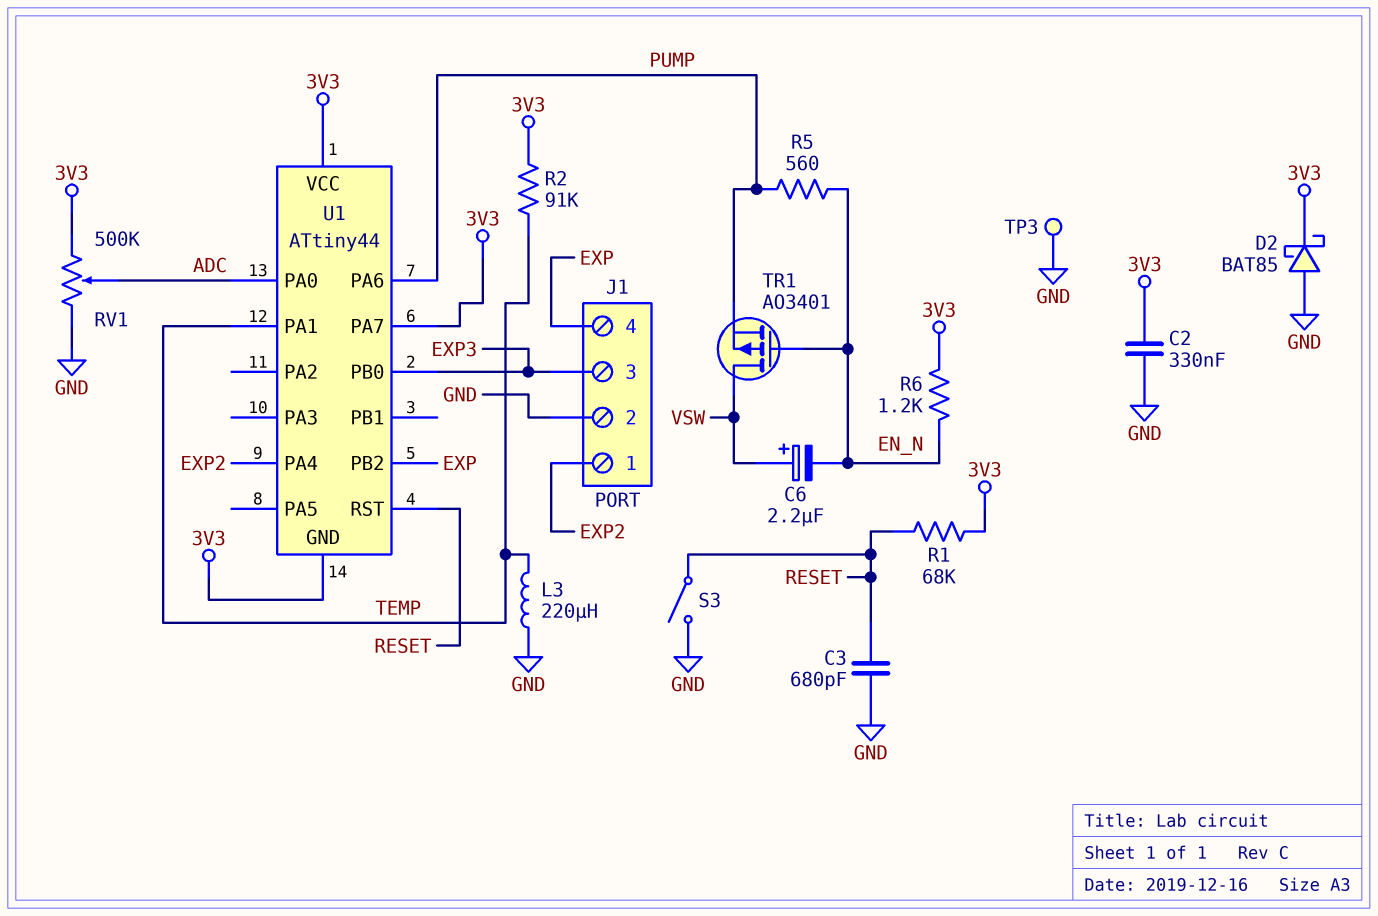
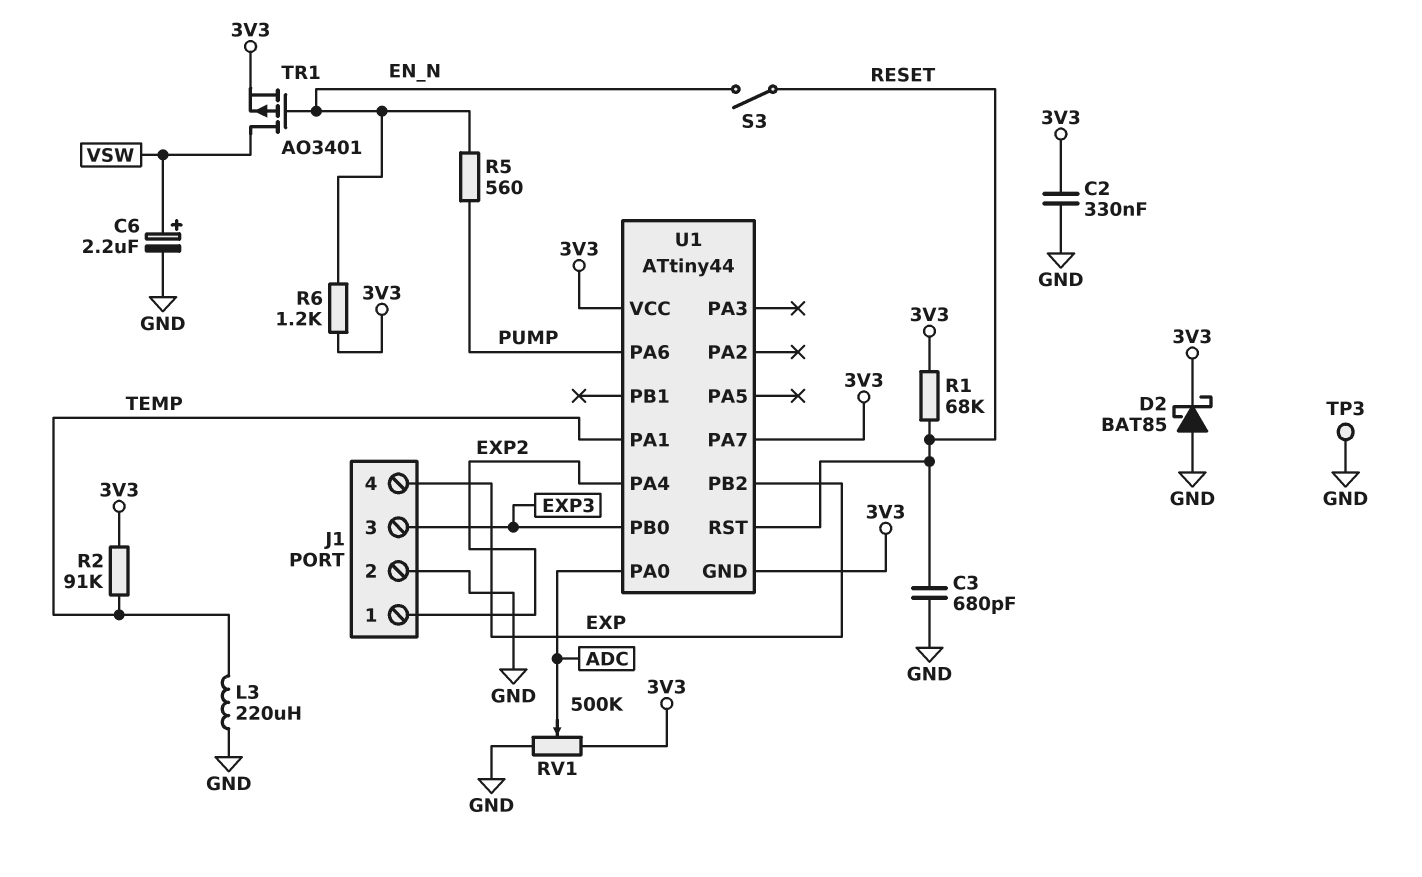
C6: 2.2uF (plus VSW, minus EN_N) -> 2.2uF (plus VSW, minus GND)
S3: switch (GND, RESET) -> switch (EN_N, RESET)
TR1: PMOS AO3401 (G EN_N, D VSW, S PUMP) -> PMOS AO3401 (G EN_N, D VSW, S 3V3)

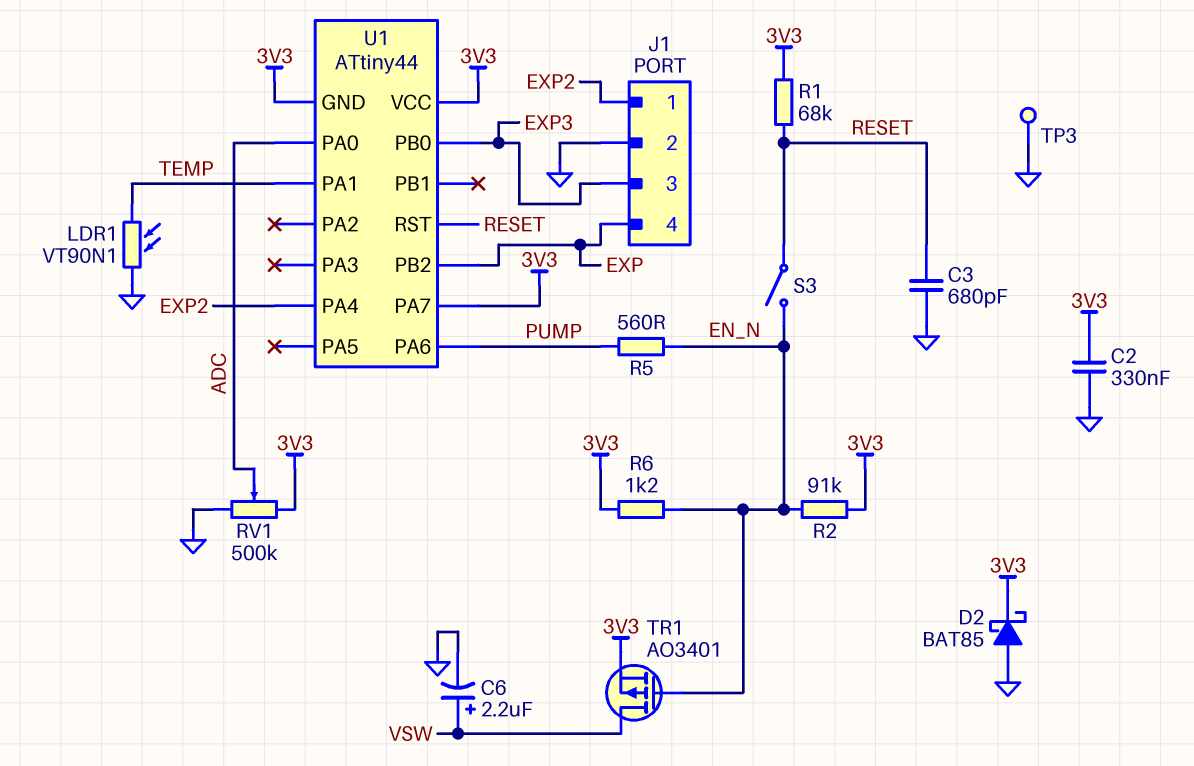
L3: 220uH (GND, TEMP) -> none
LDR1: none -> VT90N1 (GND, TEMP)
R2: 91k (3V3, TEMP) -> 91k (3V3, EN_N)

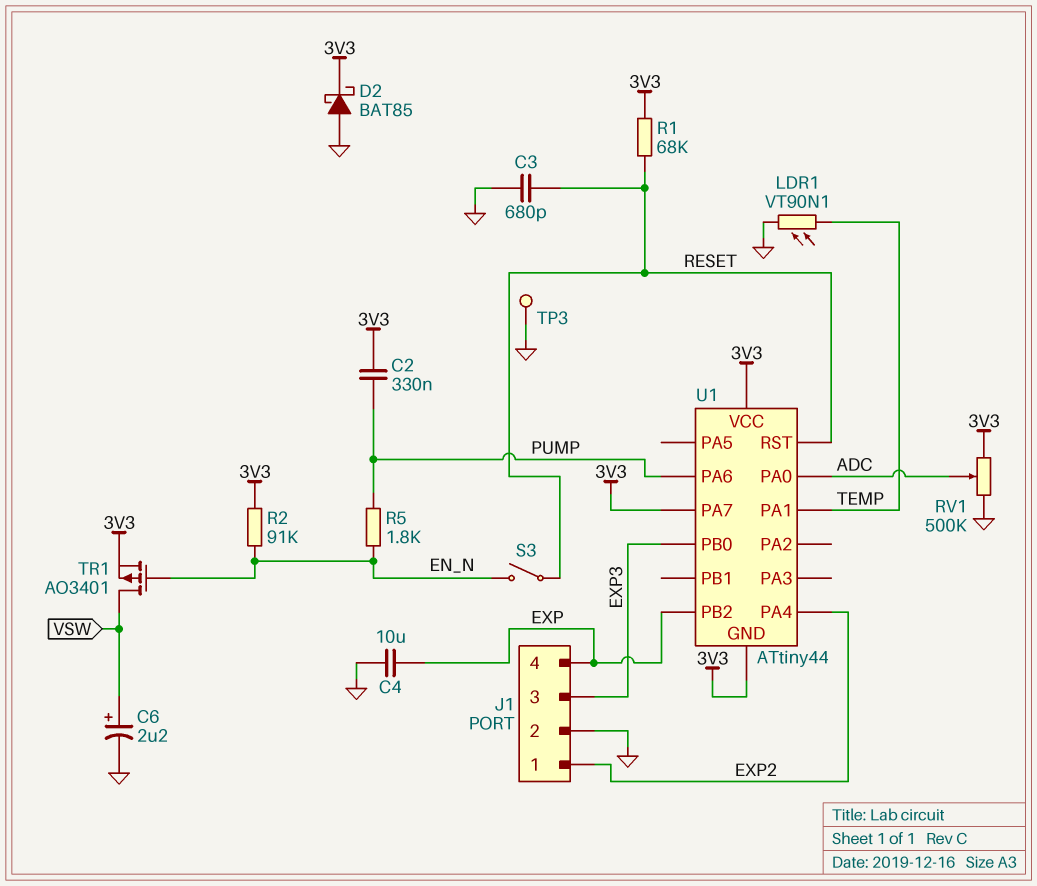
C2: 330nF (3V3, GND) -> 330nF (3V3, PUMP)
C4: none -> 10uF (EXP, GND)
R5: 560 (EN_N, PUMP) -> 1.8k (EN_N, PUMP)
R6: 1.2k (3V3, EN_N) -> none

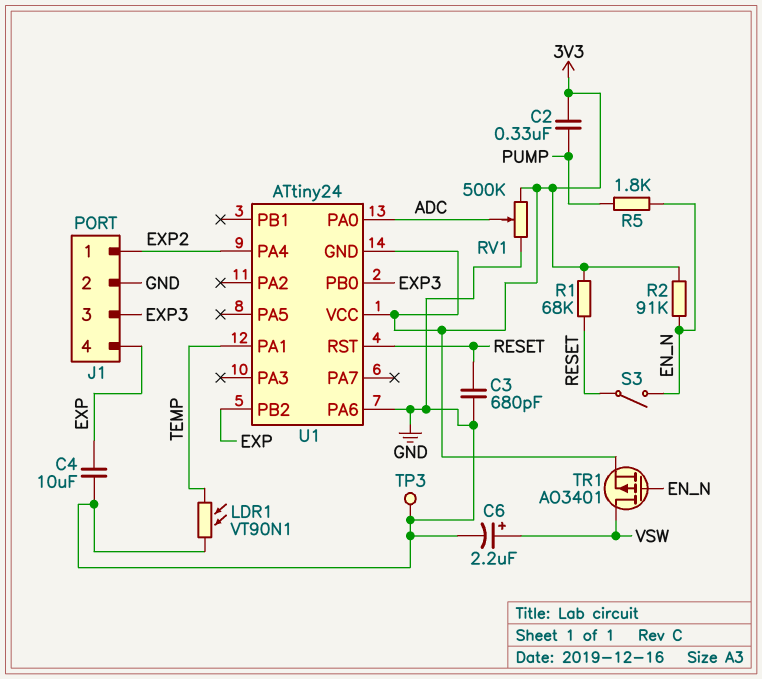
D2: schottky BAT85 (A GND, K 3V3) -> none
U1: ATtiny44 -> ATtiny24
U1 pin PA6: PUMP -> GND
U1 pin PA7: 3V3 -> none

